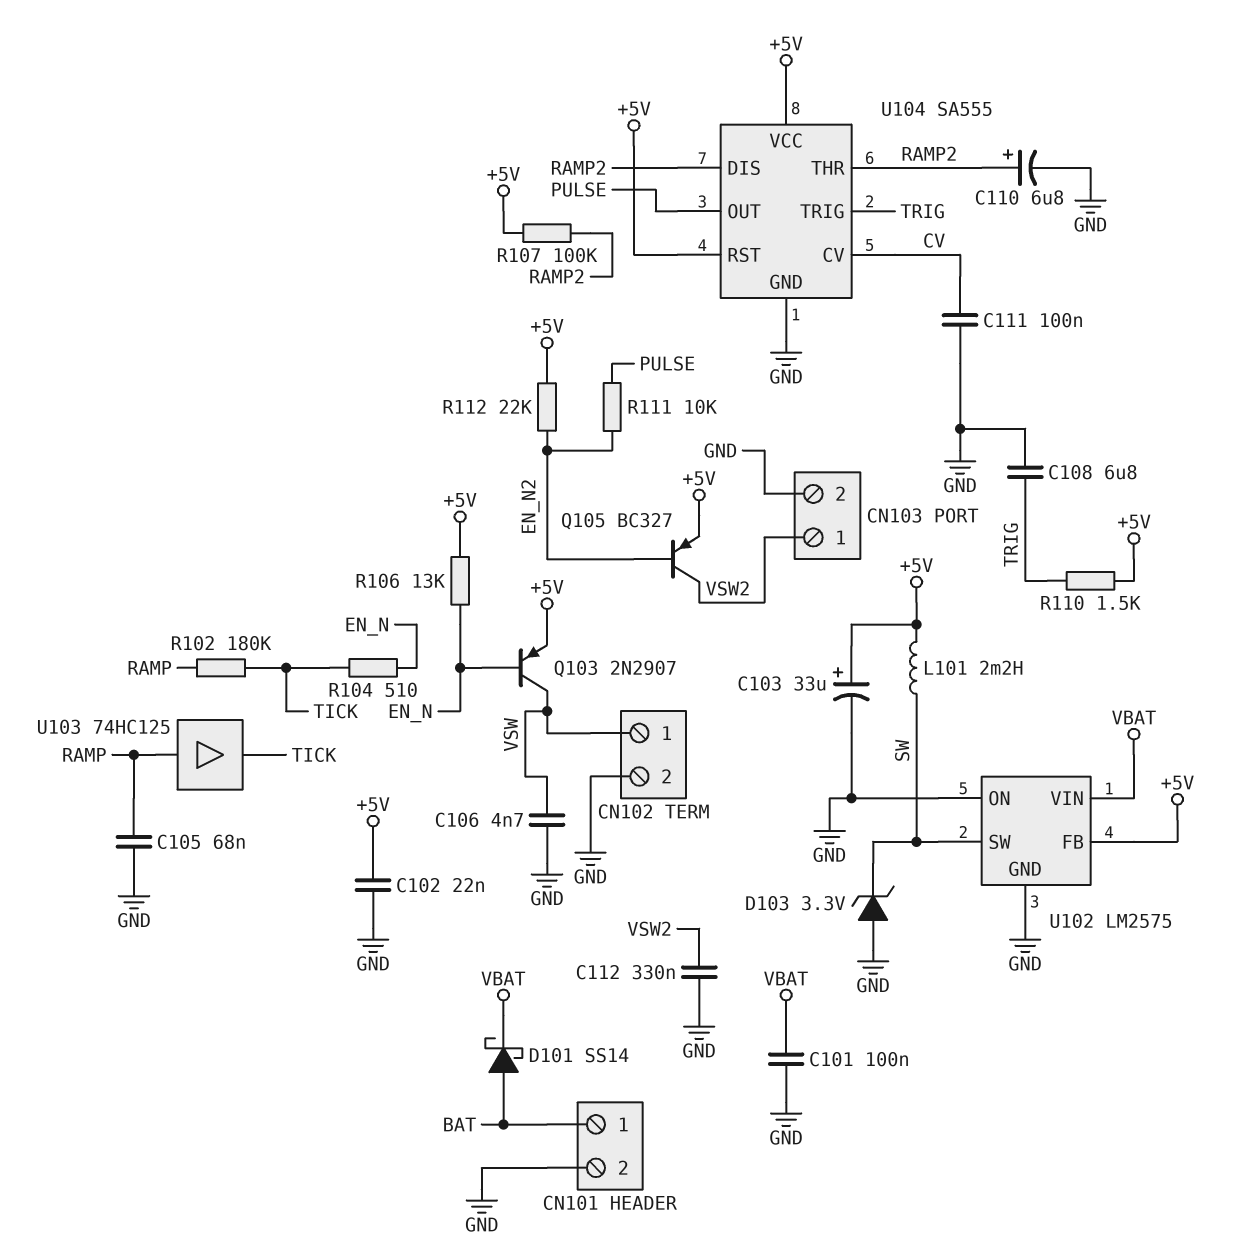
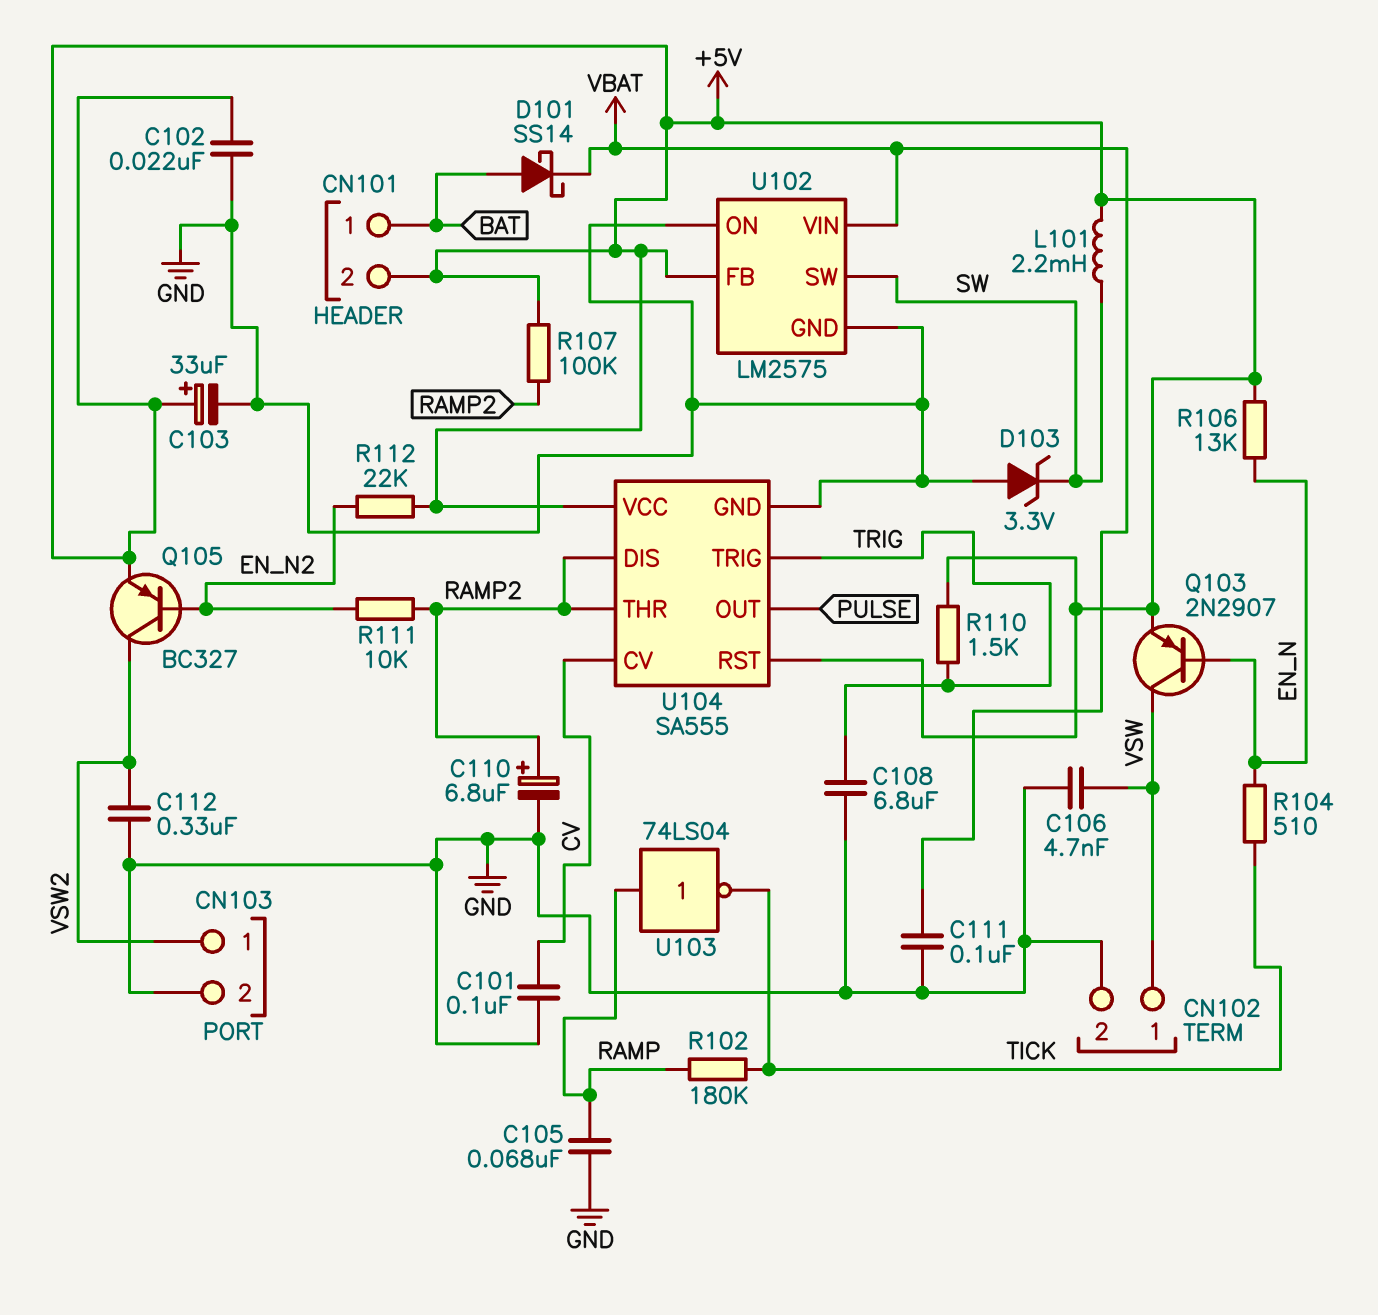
C101: 100nF (GND, VBAT) -> 100nF (CV, GND)
C111: 100nF (CV, GND) -> 100nF (GND, VBAT)
CN101 pin 2: GND -> +5V
R111: 10k (EN_N2, PULSE) -> 10k (EN_N2, RAMP2)
U103: buffer 74HC125 (in RAMP, out TICK) -> NOT 74LS04 (in RAMP, out TICK)

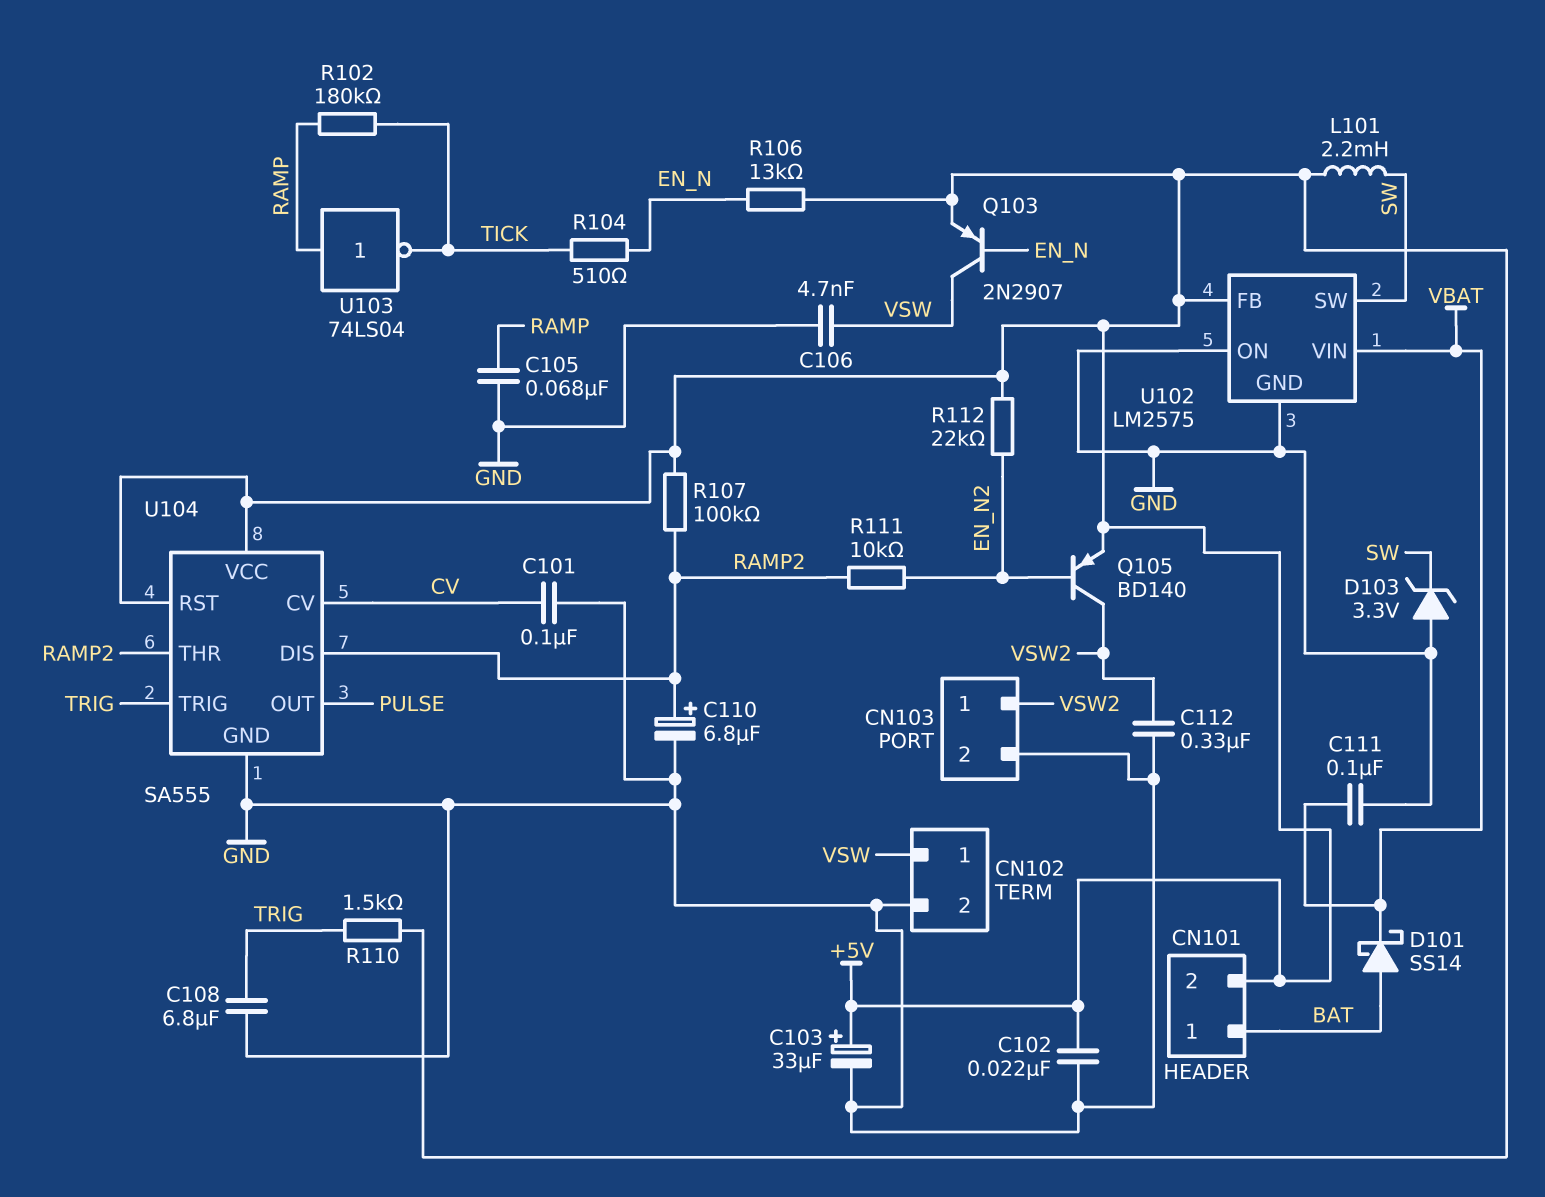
Q105: PNP BC327 (B EN_N2, C VSW2, E +5V) -> PNP BD140 (B EN_N2, C VSW2, E +5V)

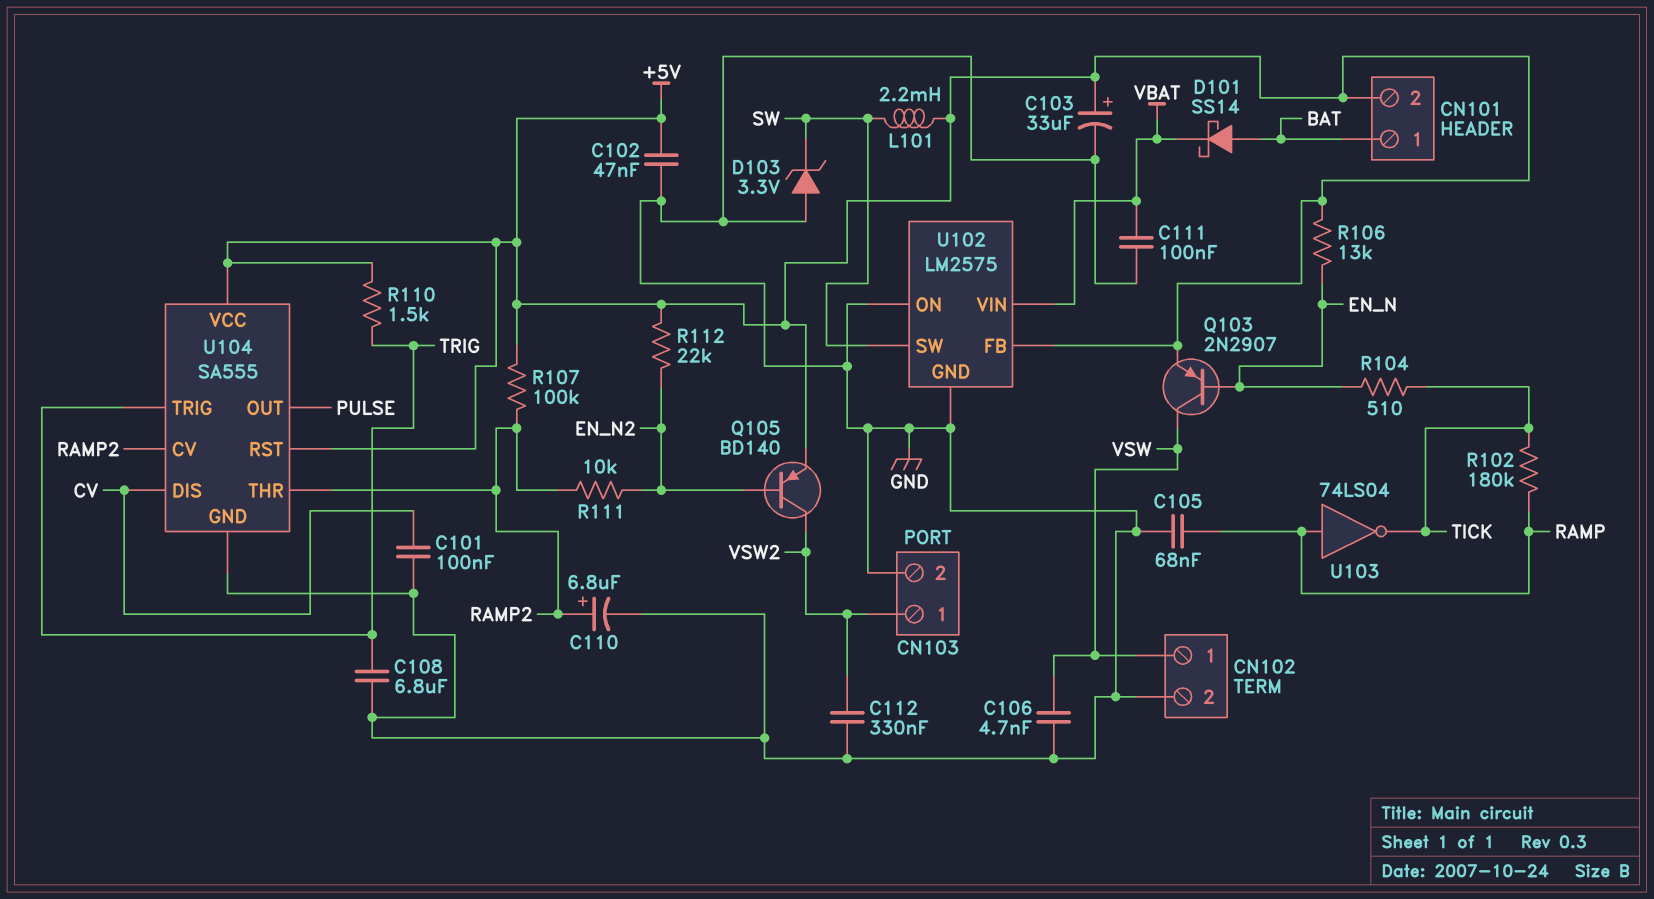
C102: 22nF (+5V, GND) -> 47nF (+5V, GND)
U104 pin CV: CV -> RAMP2
U104 pin DIS: RAMP2 -> CV

